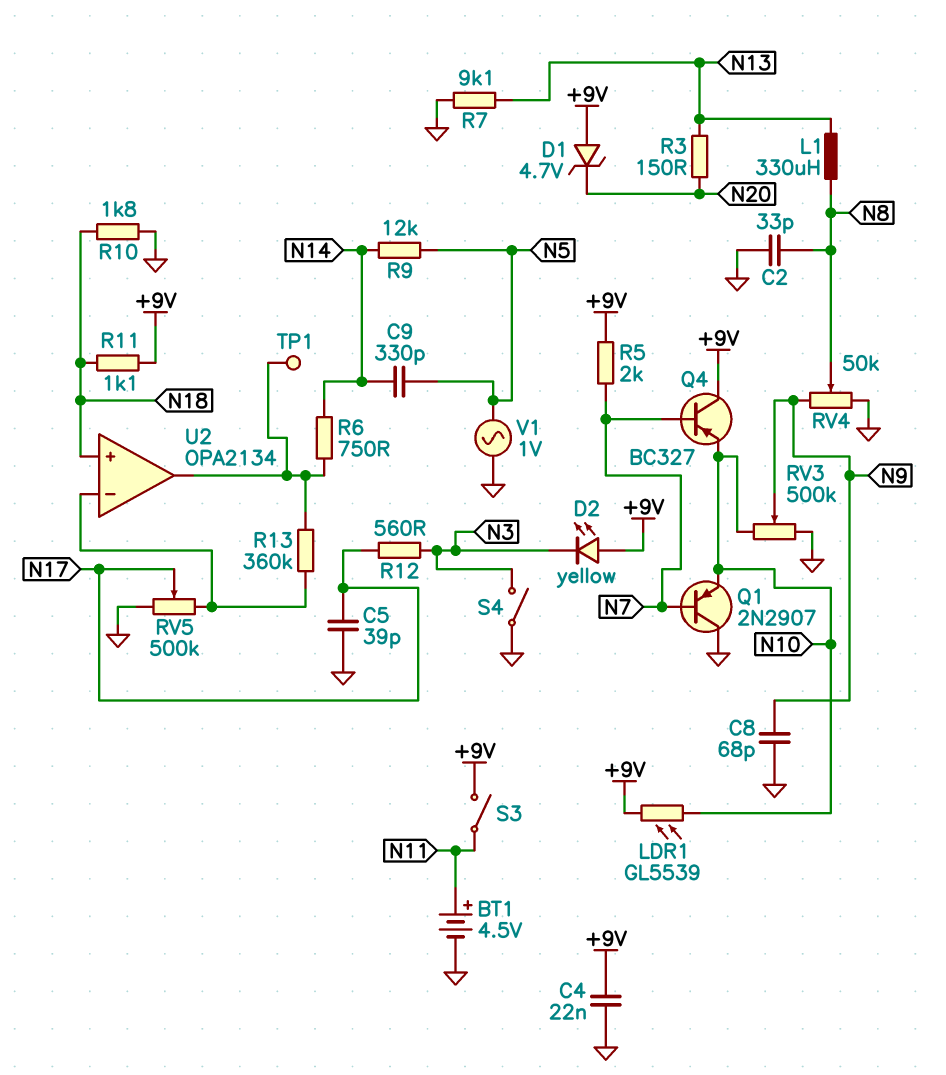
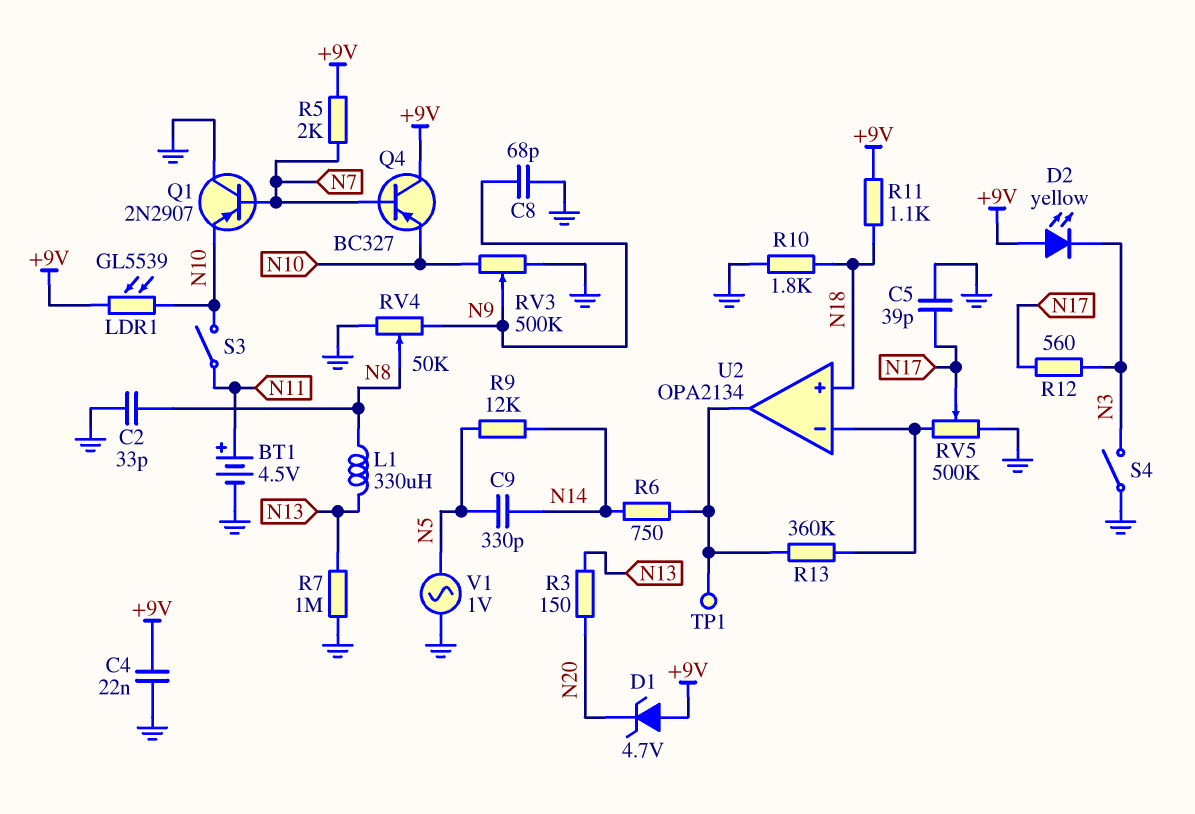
R7: 9.1k (GND, N13) -> 1M (GND, N13)
S3: switch (+9V, N11) -> switch (N10, N11)

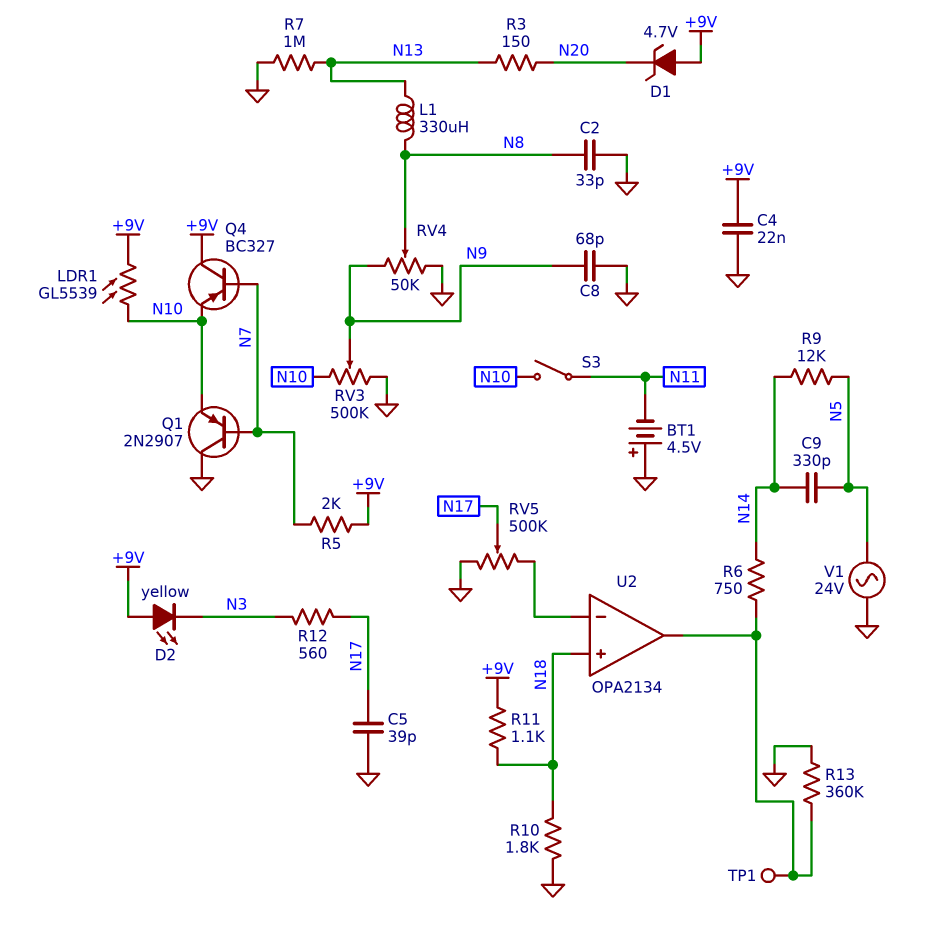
BT1: 4.5V (plus N11, minus GND) -> 4.5V (plus GND, minus N11)
R13: 360k (U2/in-, U2/out) -> 360k (GND, U2/out)
S4: switch (GND, N3) -> none
V1: AC 1V (GND, N5) -> AC 24V (GND, N5)

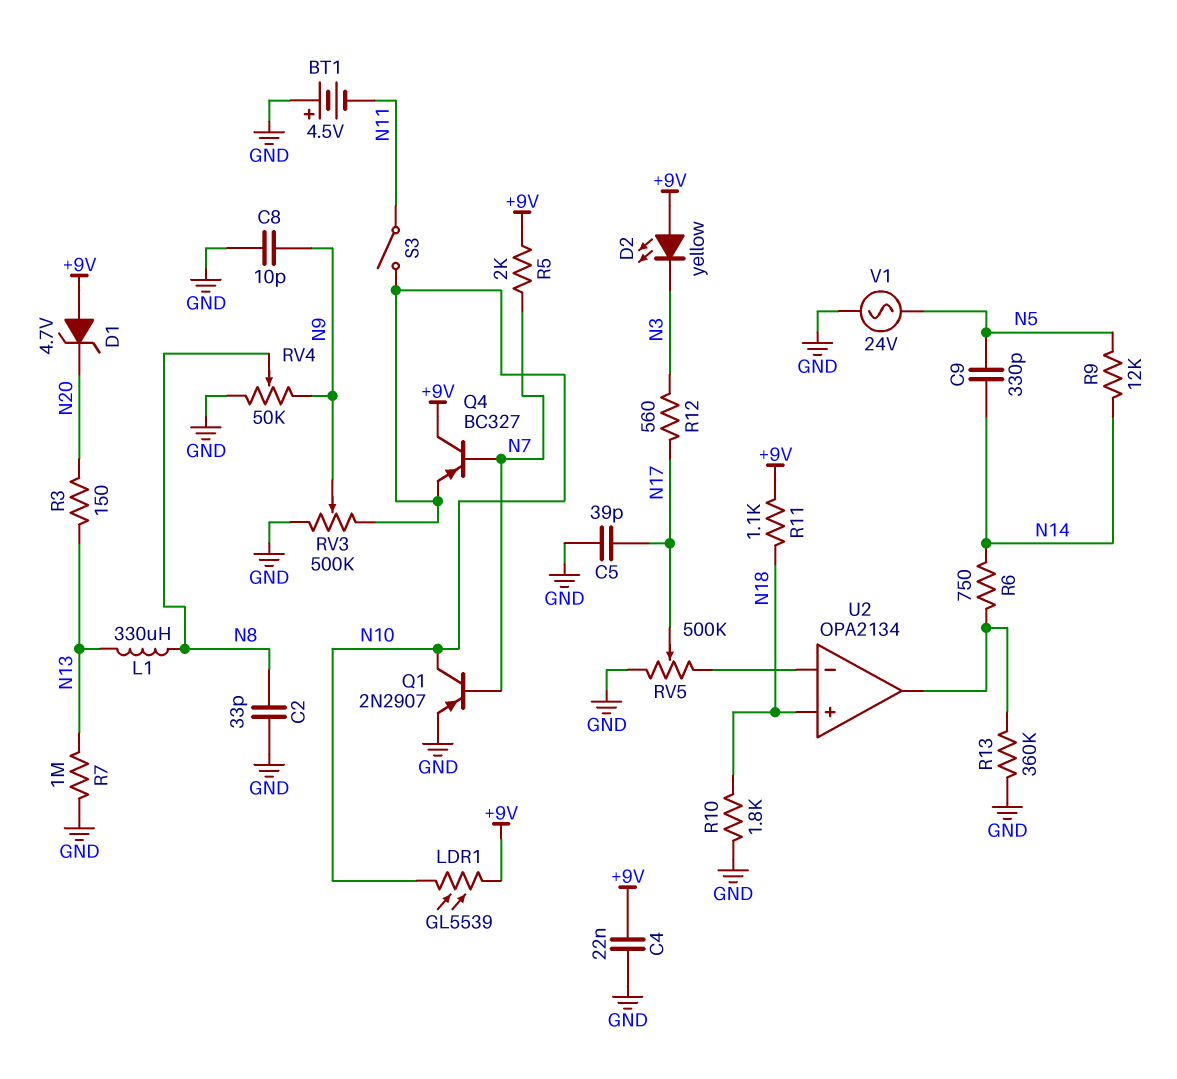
C8: 68pF (GND, N9) -> 10pF (GND, N9)
Q1: PNP 2N2907 (B N7, C GND, E N10) -> PNP 2N2907 (B N7, C N10, E GND)
TP1: test point (U2/out) -> none

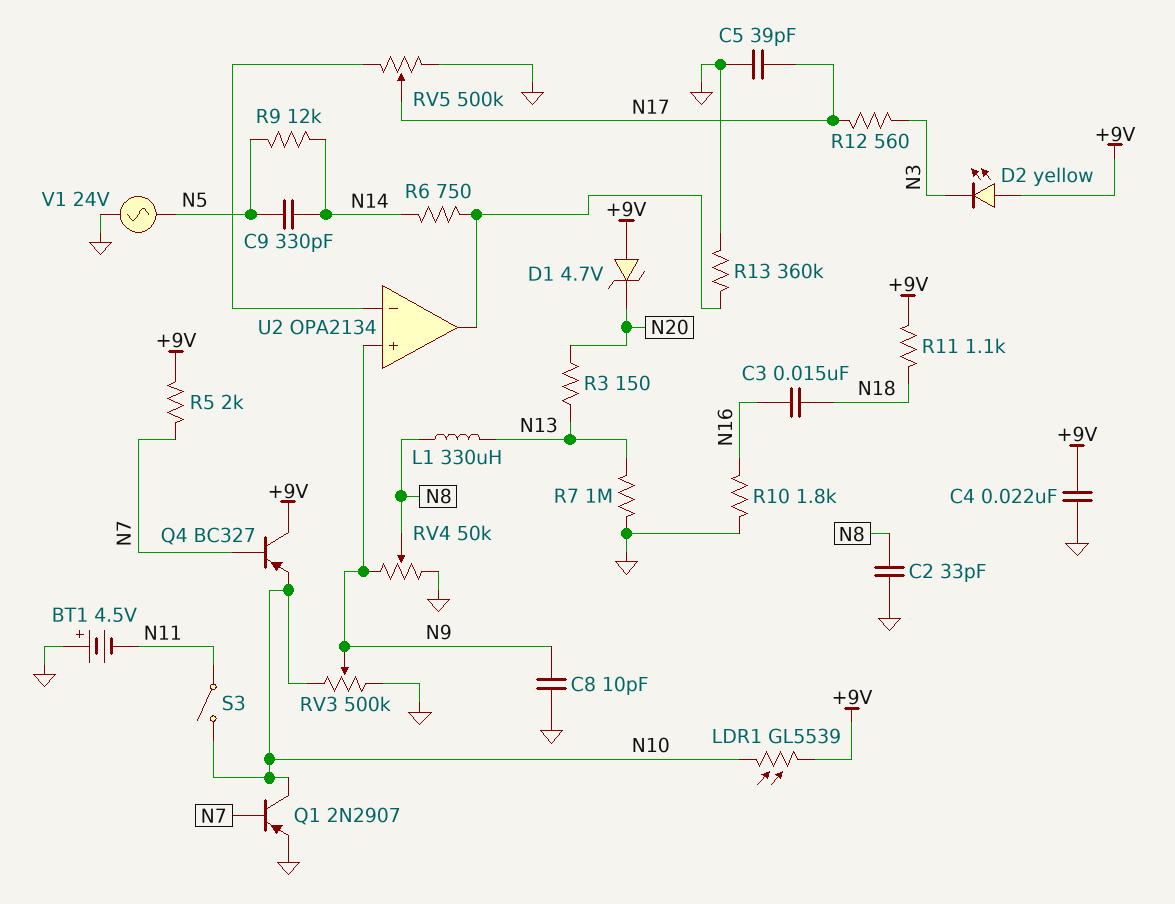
C3: none -> 15nF (N16, N18)
R10: 1.8k (GND, N18) -> 1.8k (GND, N16)
U2 pin in+: N18 -> N9

